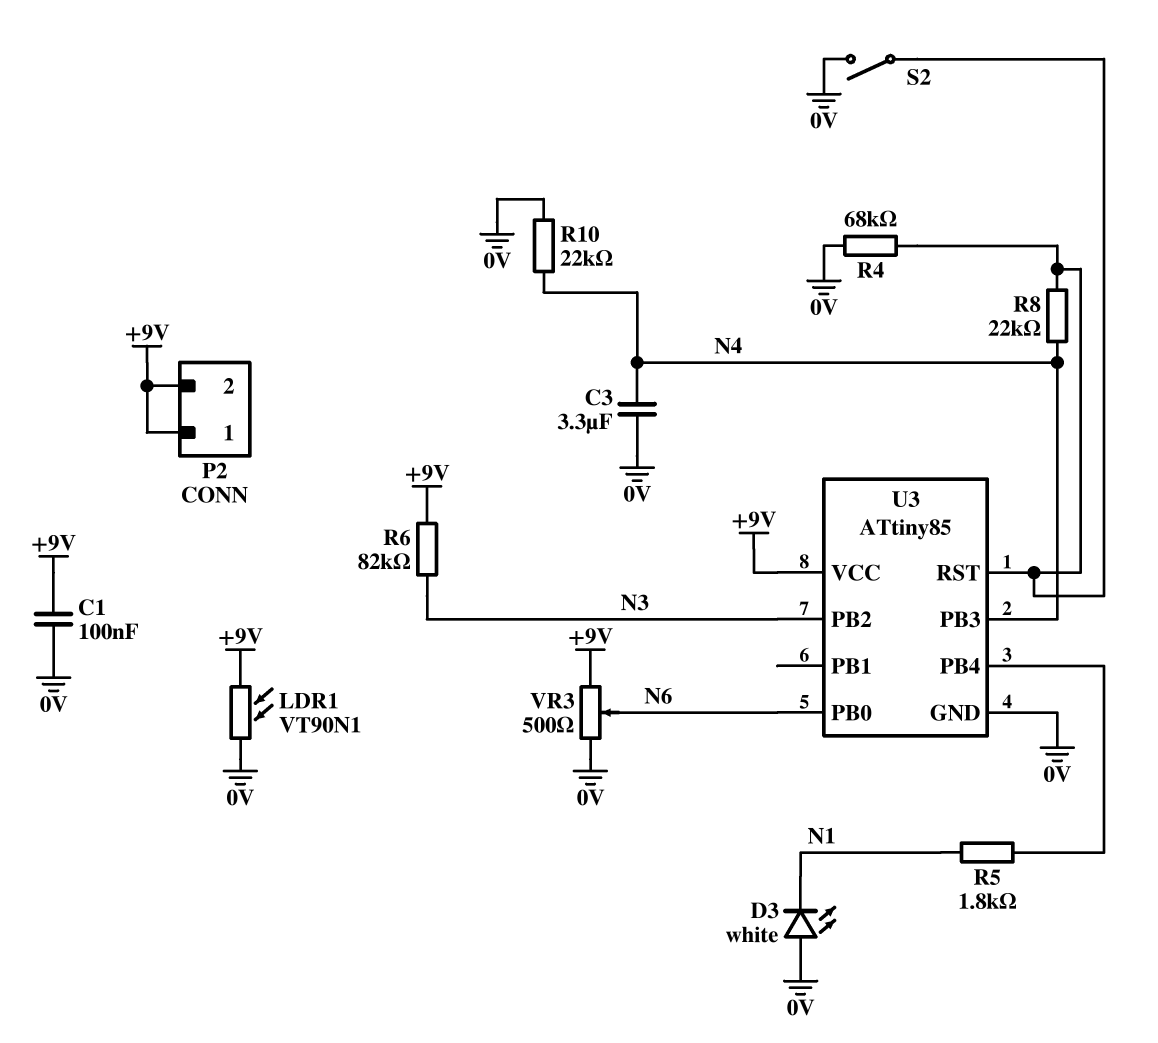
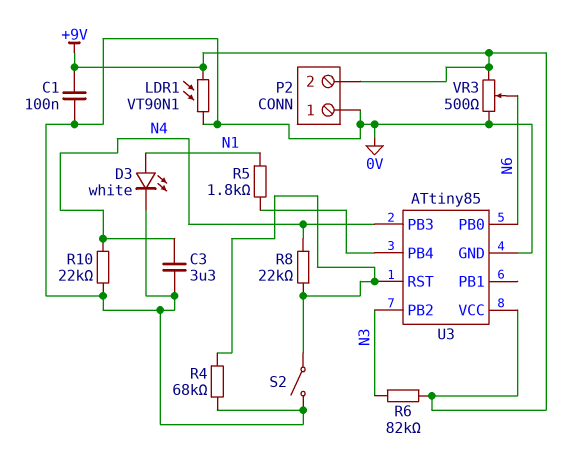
D3: LED white (A 0V, K N1) -> LED white (A N1, K 0V)
P2 pin 1: +9V -> 0V

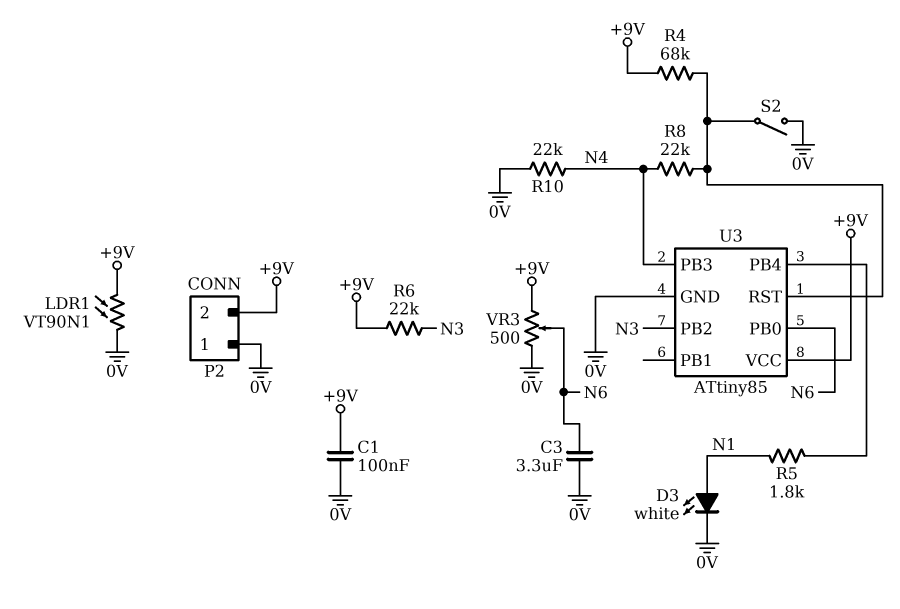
C3: 3.3uF (0V, N4) -> 3.3uF (0V, N6)
R4: 68k (0V, U3/RST) -> 68k (+9V, U3/RST)
R6: 82k (+9V, N3) -> 22k (+9V, N3)

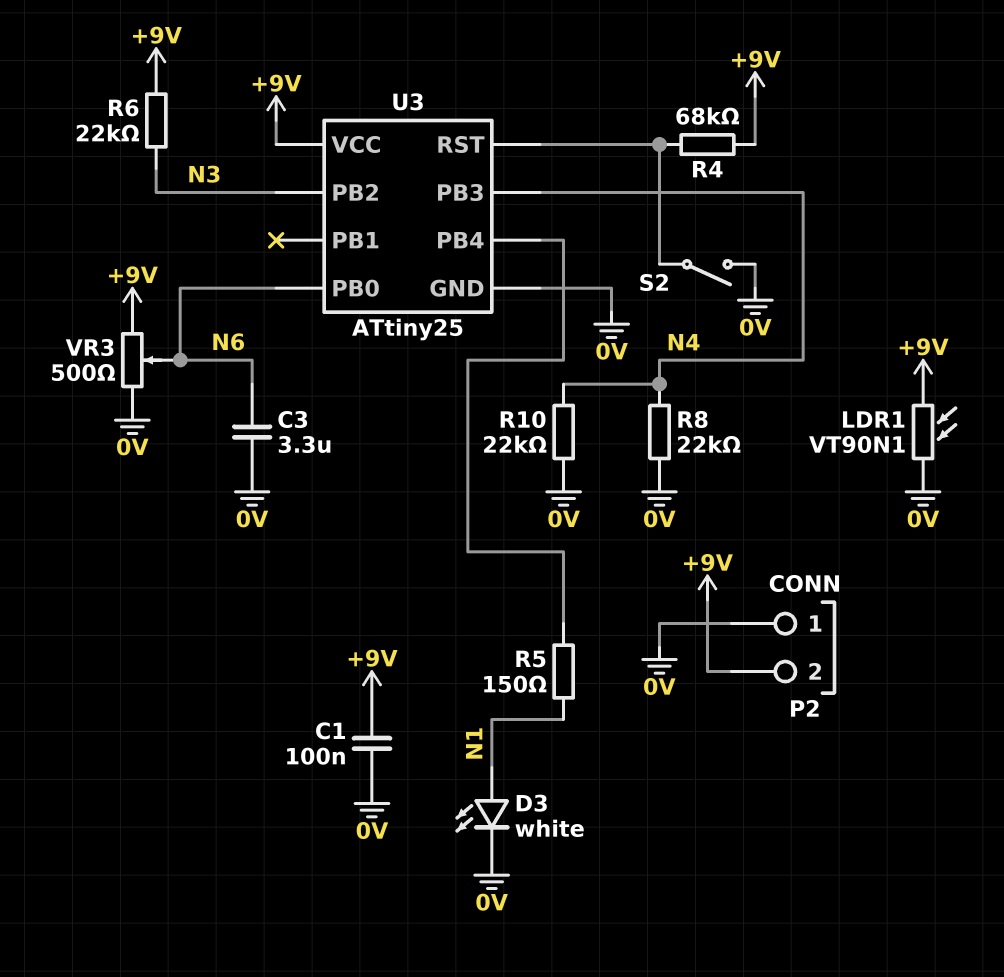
R5: 1.8k (N1, U3/PB4) -> 150 (N1, U3/PB4)
R8: 22k (N4, U3/RST) -> 22k (0V, N4)
U3: ATtiny85 -> ATtiny25

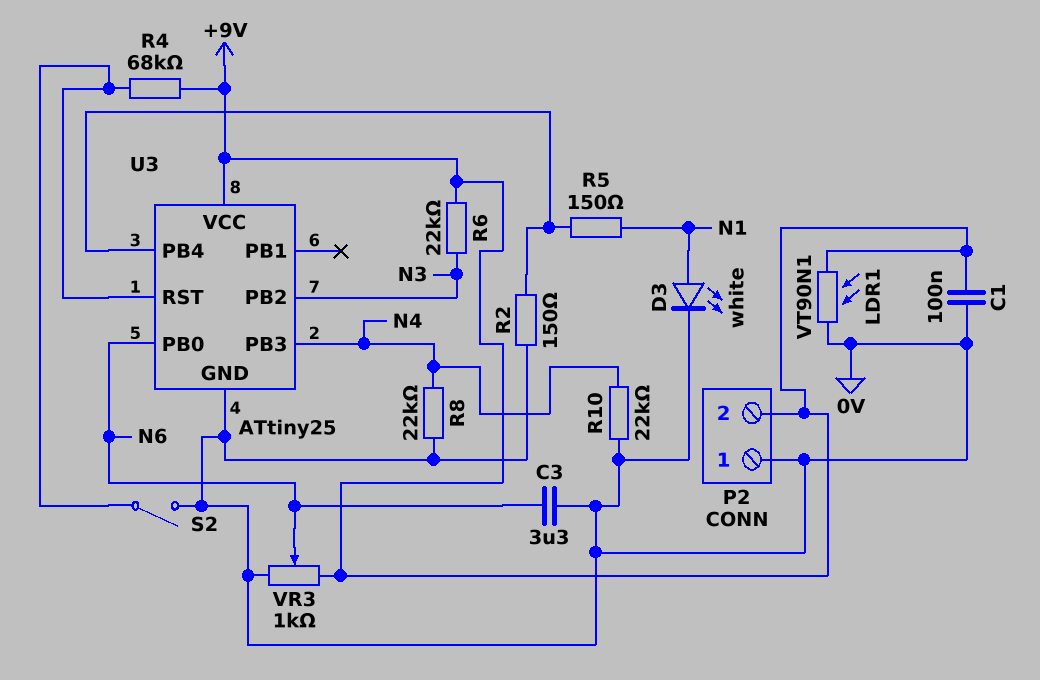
R2: none -> 150 (0V, U3/PB4)
VR3: 500 (+9V, 0V, wiper N6) -> 1k (+9V, 0V, wiper N6)

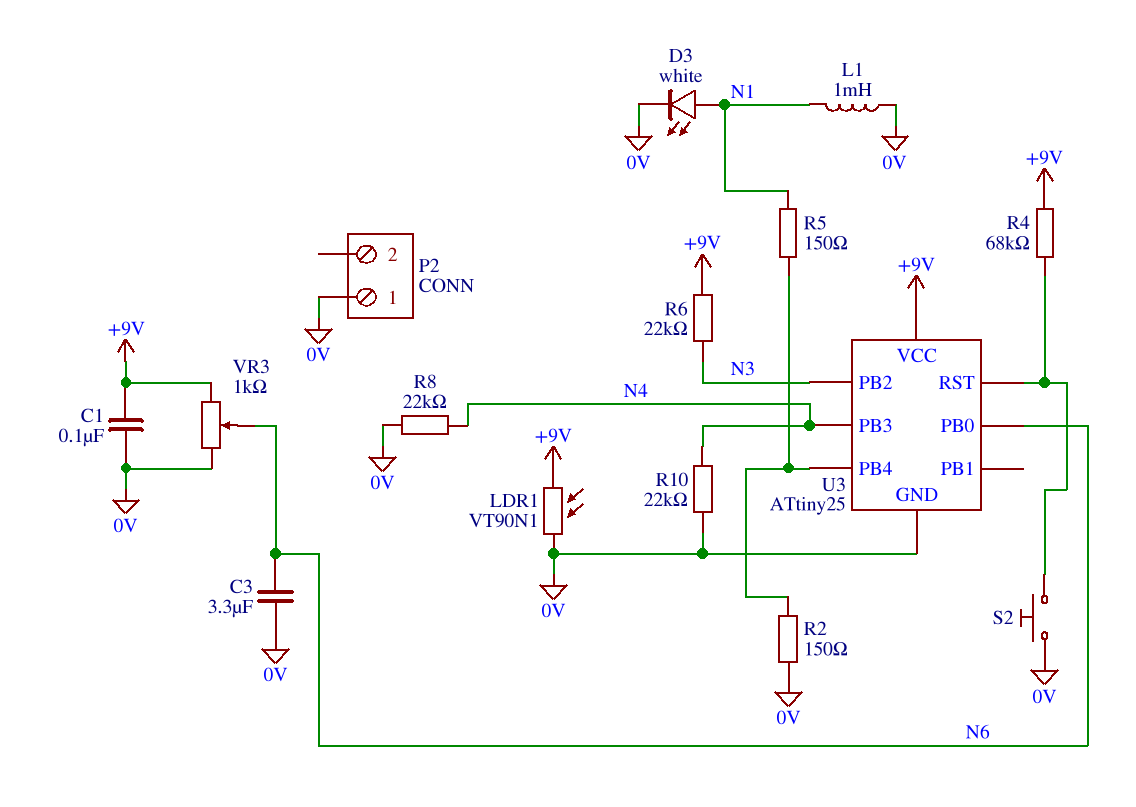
L1: none -> 1mH (0V, N1)
P2 pin 2: +9V -> none
S2: switch (0V, U3/RST) -> button (0V, U3/RST)

